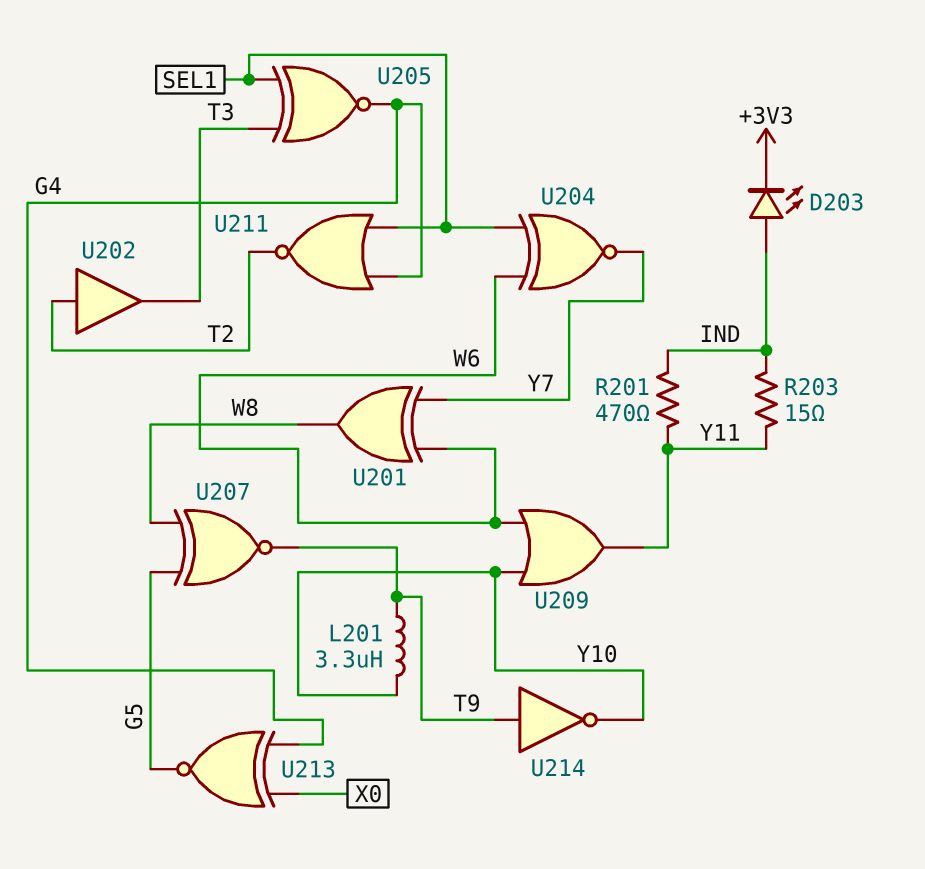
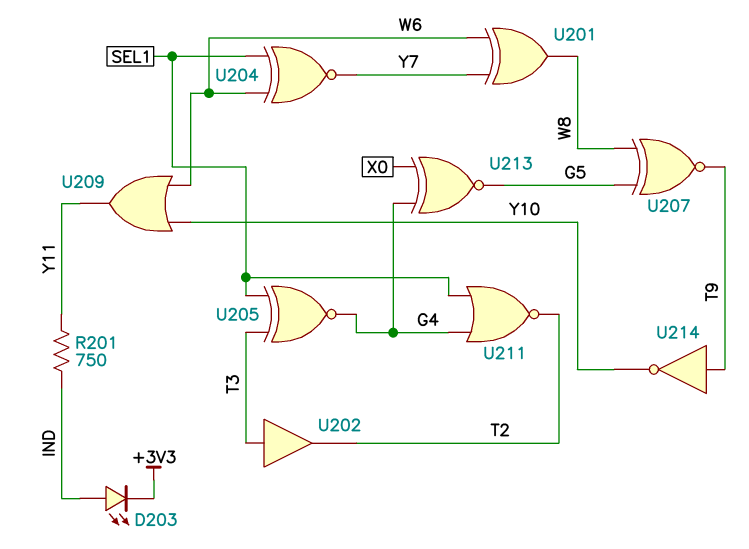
L201: 3.3uH (T9, Y10) -> none
R201: 470 (IND, Y11) -> 750 (IND, Y11)
R203: 15 (IND, Y11) -> none
U202: buffer (in T2, out T3) -> buffer (in T3, out T2)

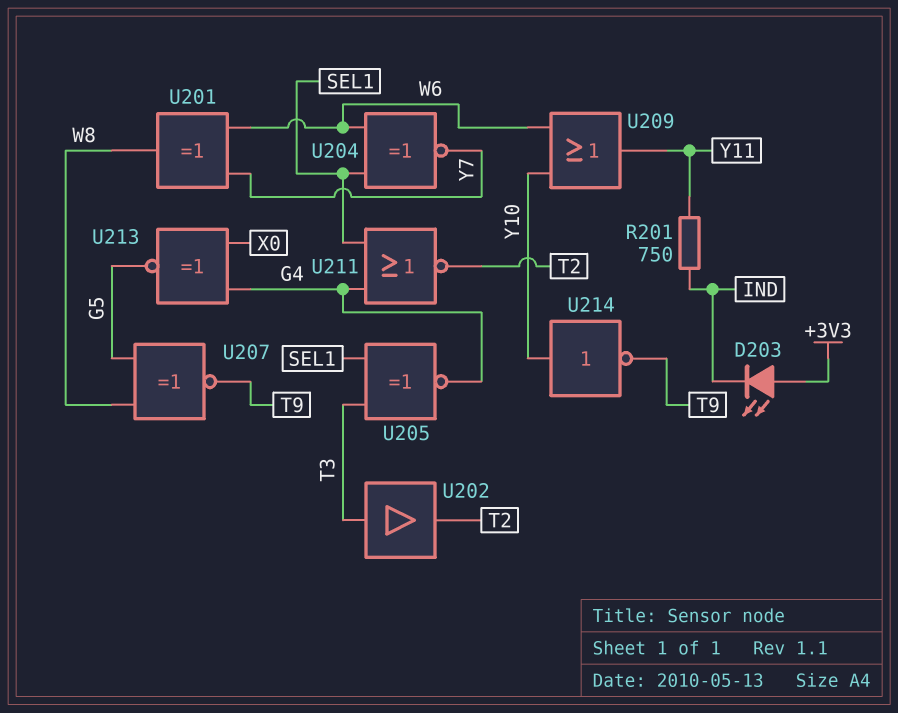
D203: LED (A IND, K +3V3) -> LED (A +3V3, K IND)
U214: NOT (in T9, out Y10) -> NOT (in Y10, out T9)

